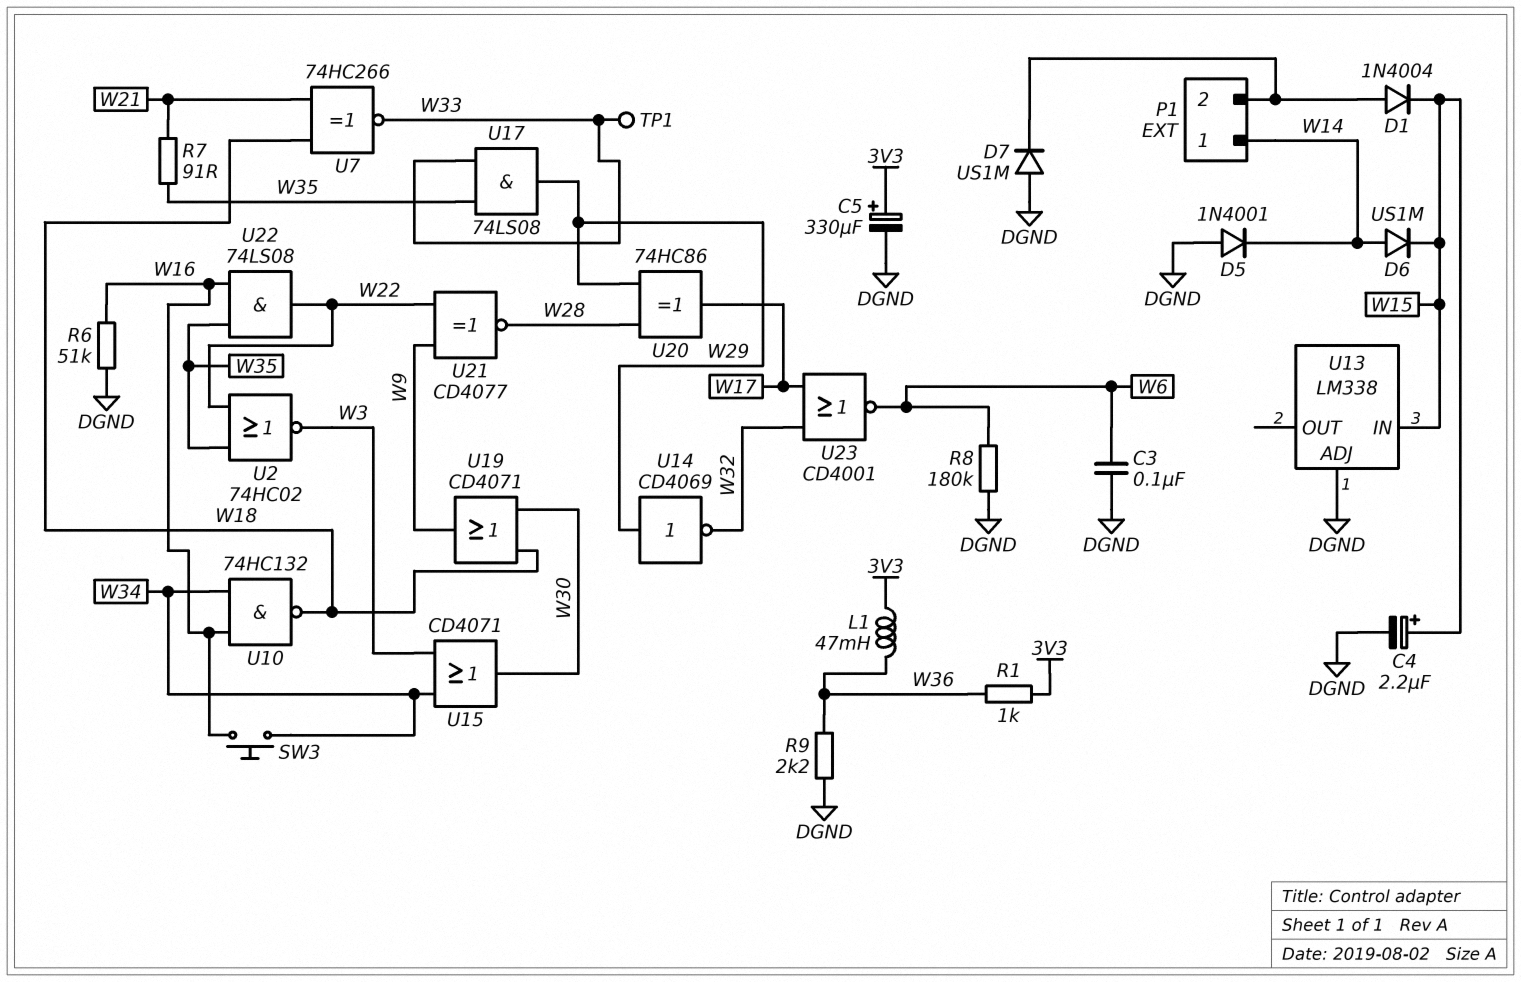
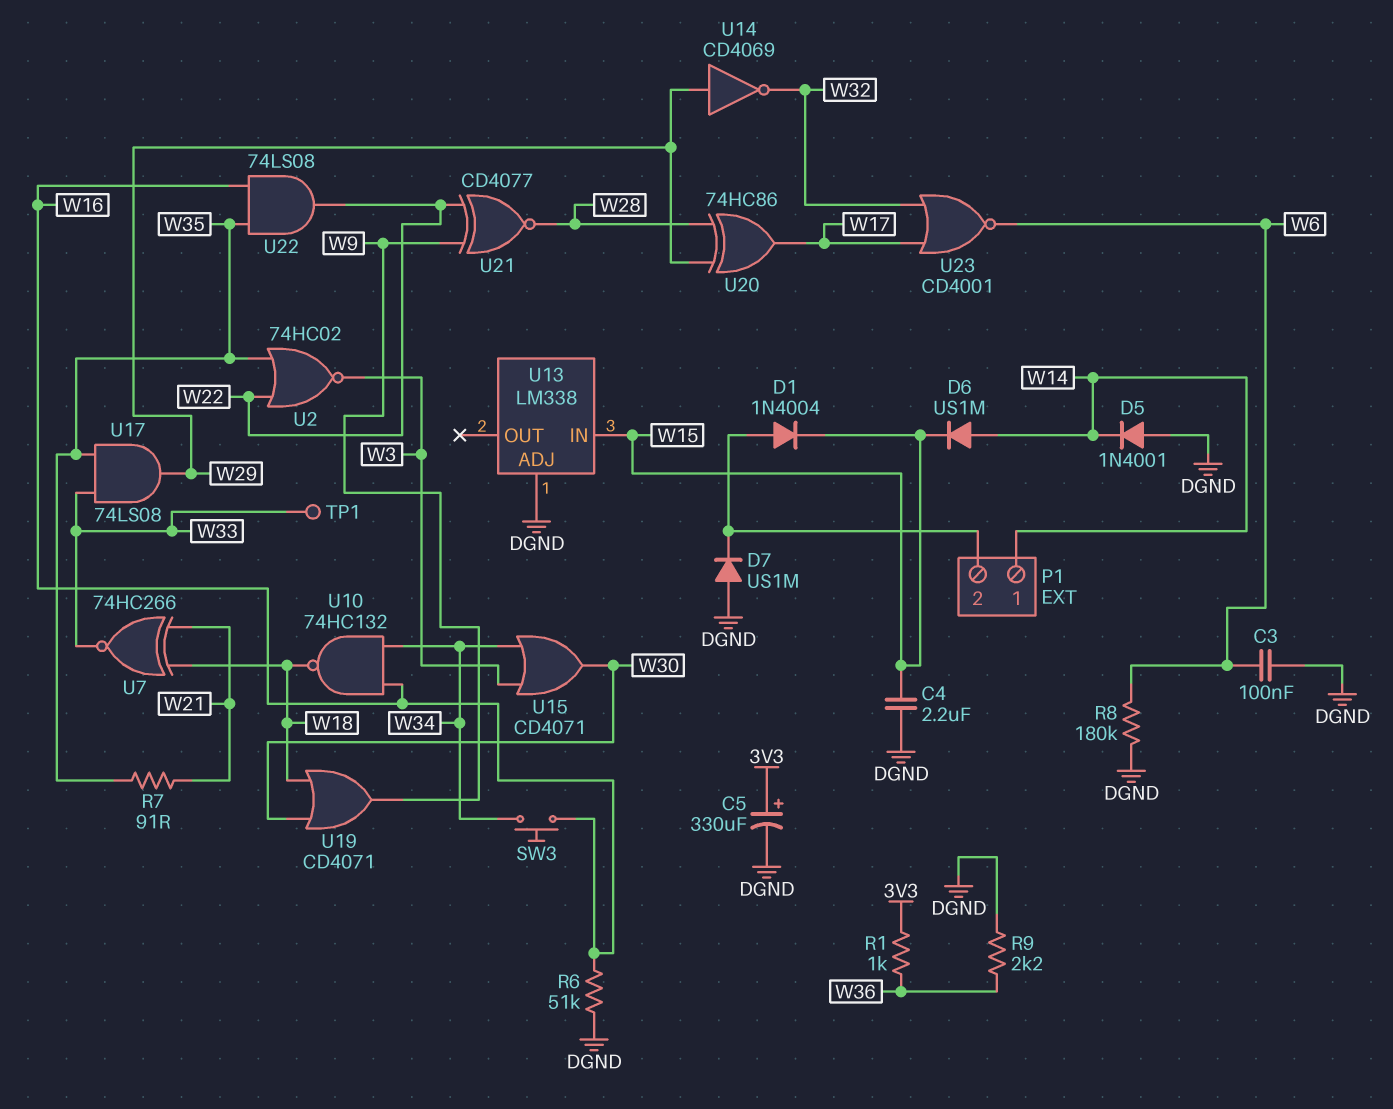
C4: 2.2uF (plus W15, minus DGND) -> 2.2uF (DGND, W15)
L1: 47mH (3V3, W36) -> none

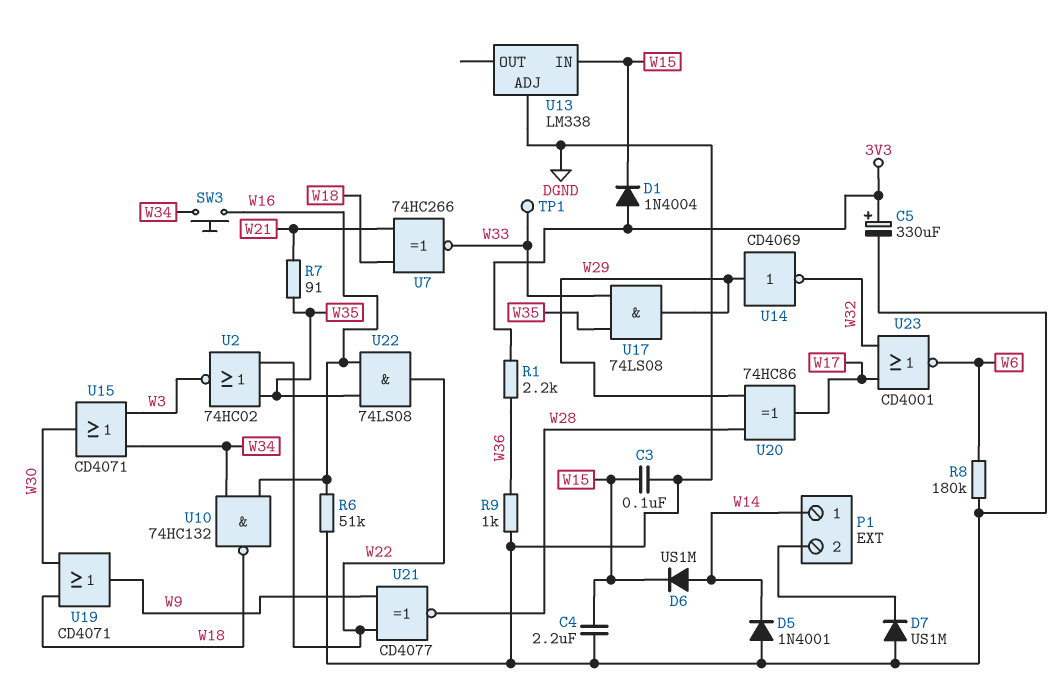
C3: 100nF (DGND, W6) -> 100nF (DGND, W15)
D1: diode 1N4004 (A P1/2, K W15) -> diode 1N4004 (A 3V3, K W15)
R1: 1k (3V3, W36) -> 2.2k (3V3, W36)
R9: 2.2k (DGND, W36) -> 1k (DGND, W36)

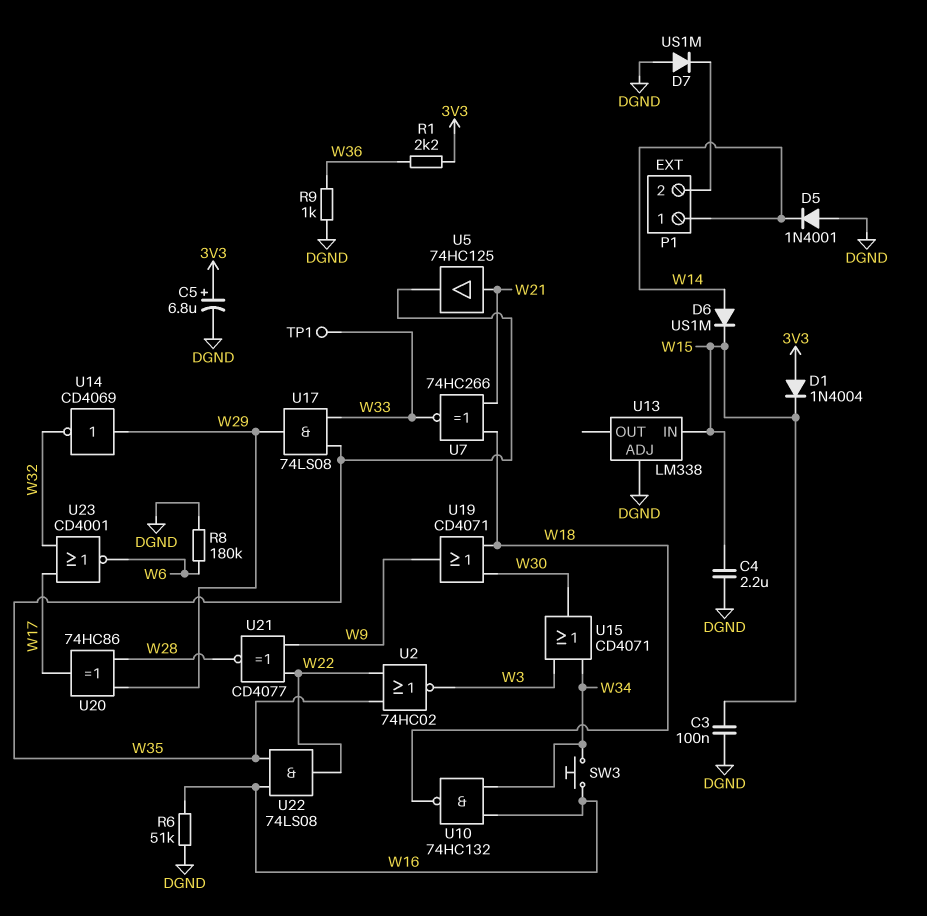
C5: 330uF (plus 3V3, minus DGND) -> 6.8uF (plus 3V3, minus DGND)
R7: 91 (W21, W35) -> none
U5: none -> buffer 74HC125 (in W21, out W35)

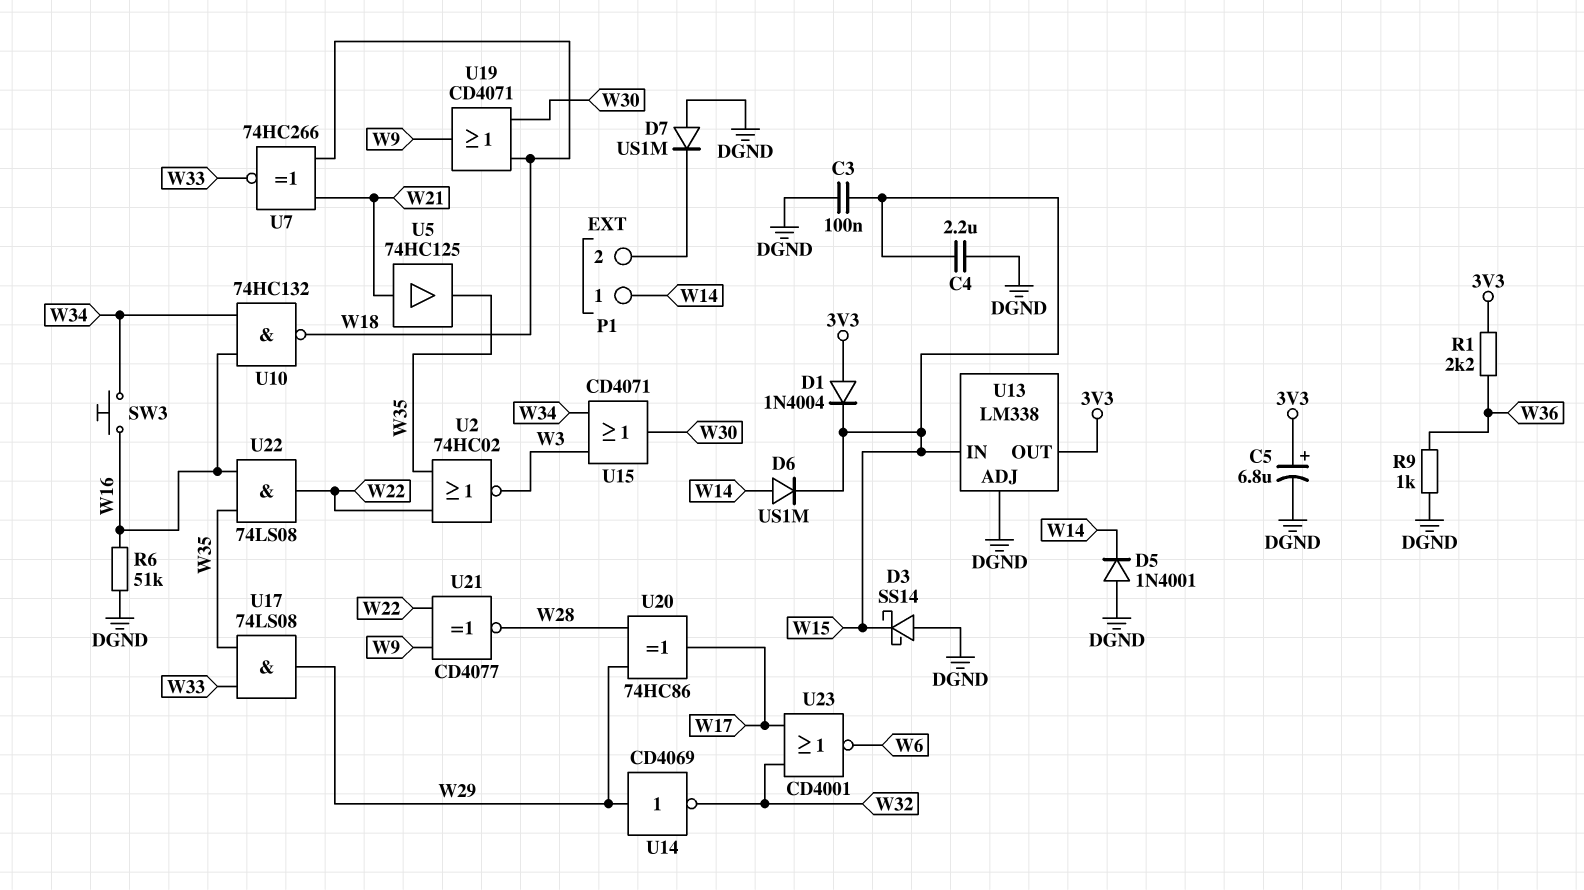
D3: none -> schottky SS14 (A DGND, K W15)
R8: 180k (DGND, W6) -> none
TP1: test point (W33) -> none
U13 pin OUT: none -> 3V3

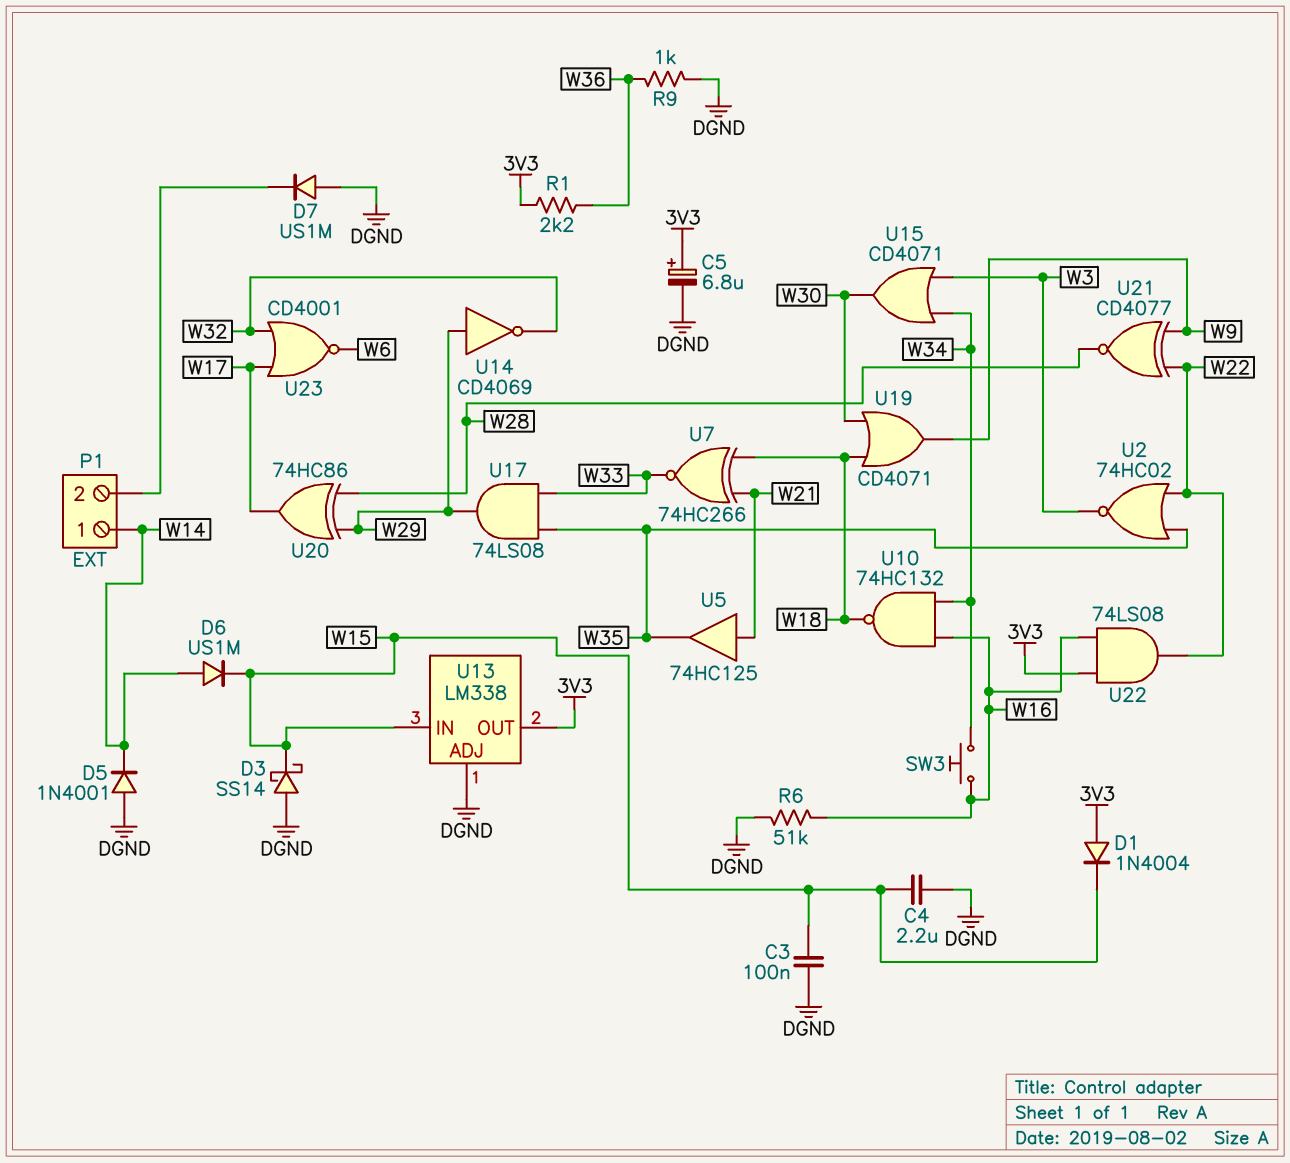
U22: AND 74LS08 (in W16, in W35, out W22) -> AND 74LS08 (in 3V3, in W16, out W22)

